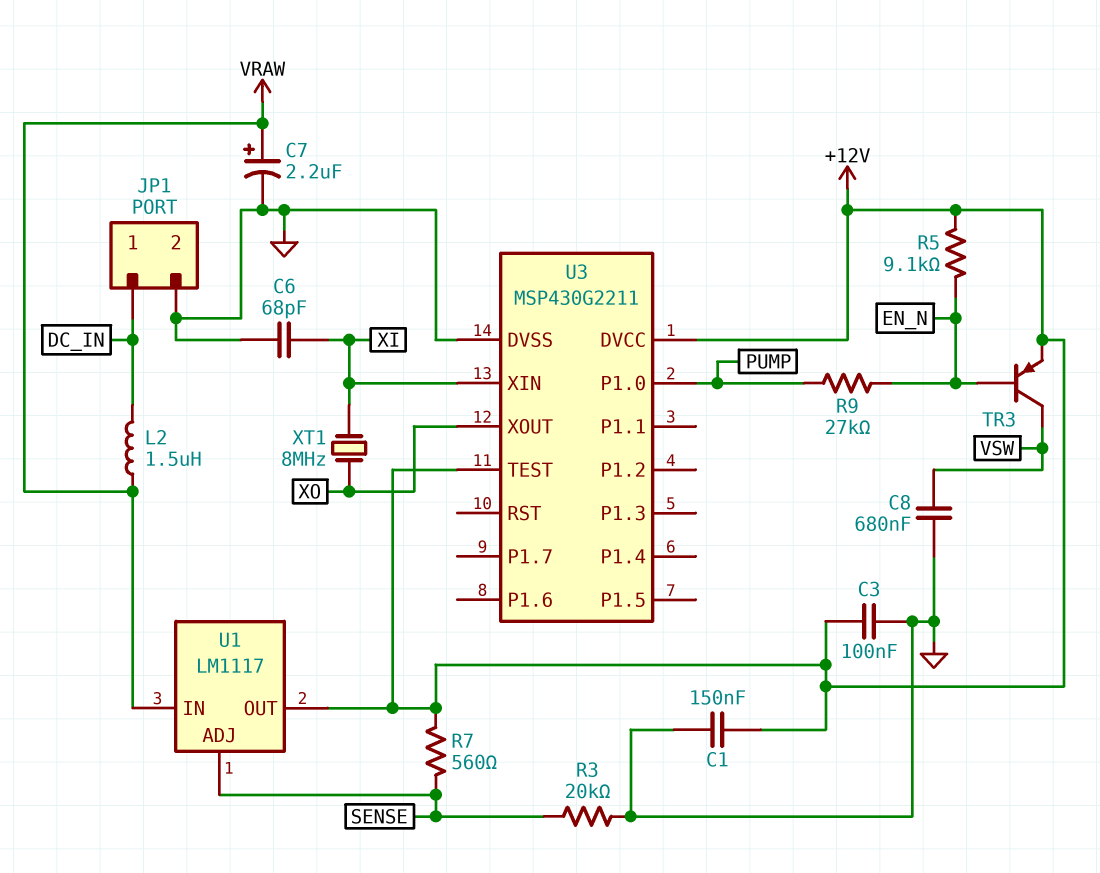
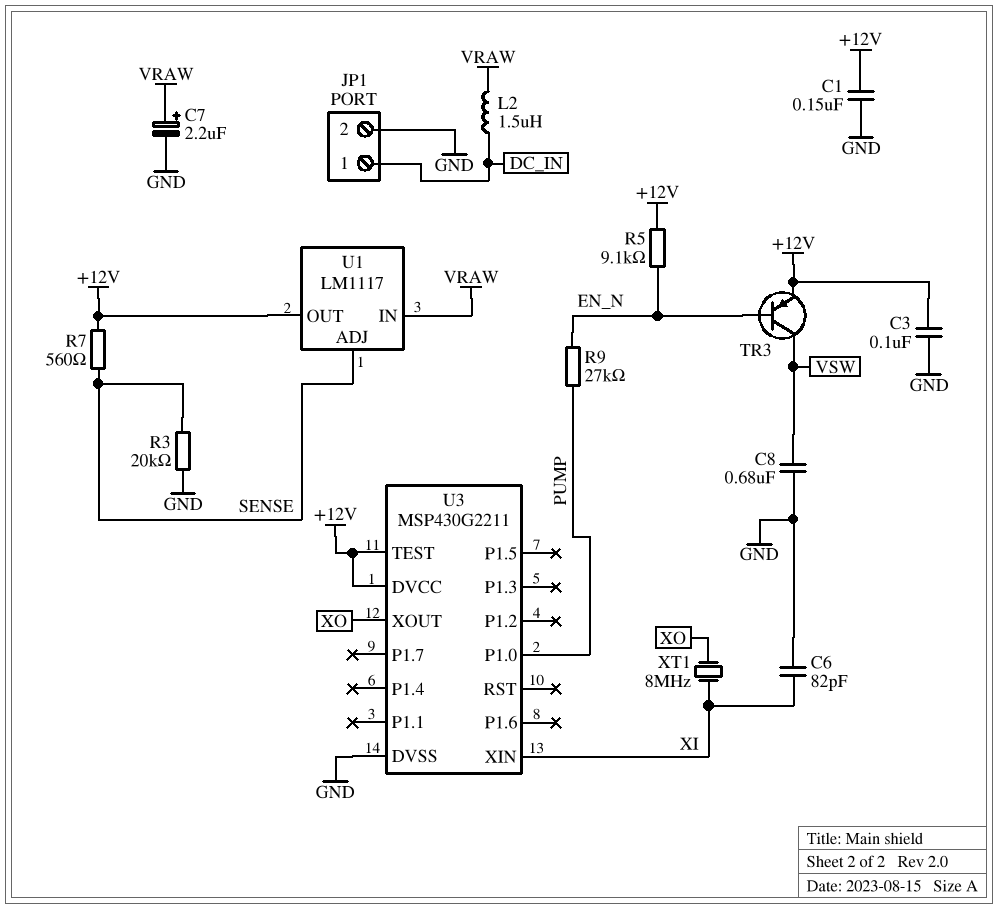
C6: 68pF (GND, XI) -> 82pF (GND, XI)

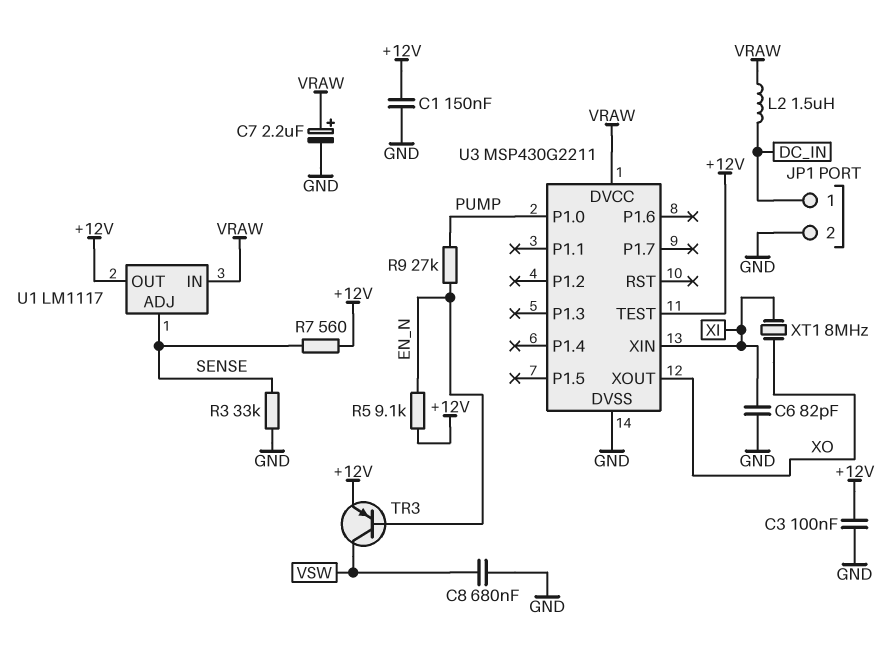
R3: 20k (GND, SENSE) -> 33k (GND, SENSE)
U3 pin DVCC: +12V -> VRAW

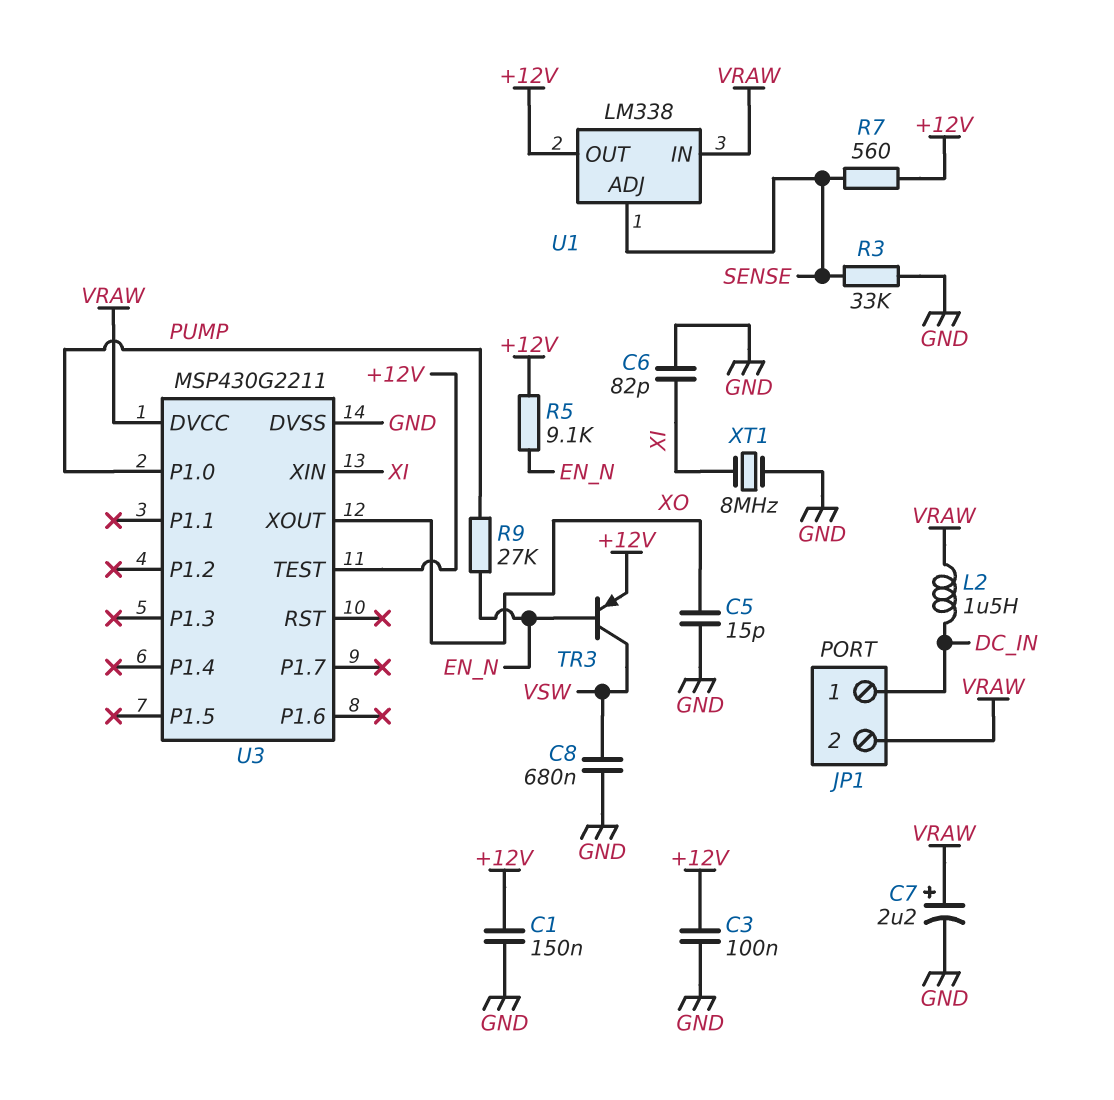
C5: none -> 15pF (GND, XO)
JP1 pin 2: GND -> VRAW
U1: LM1117 -> LM338
XT1: 8MHz (XI, XO) -> 8MHz (GND, XI)

